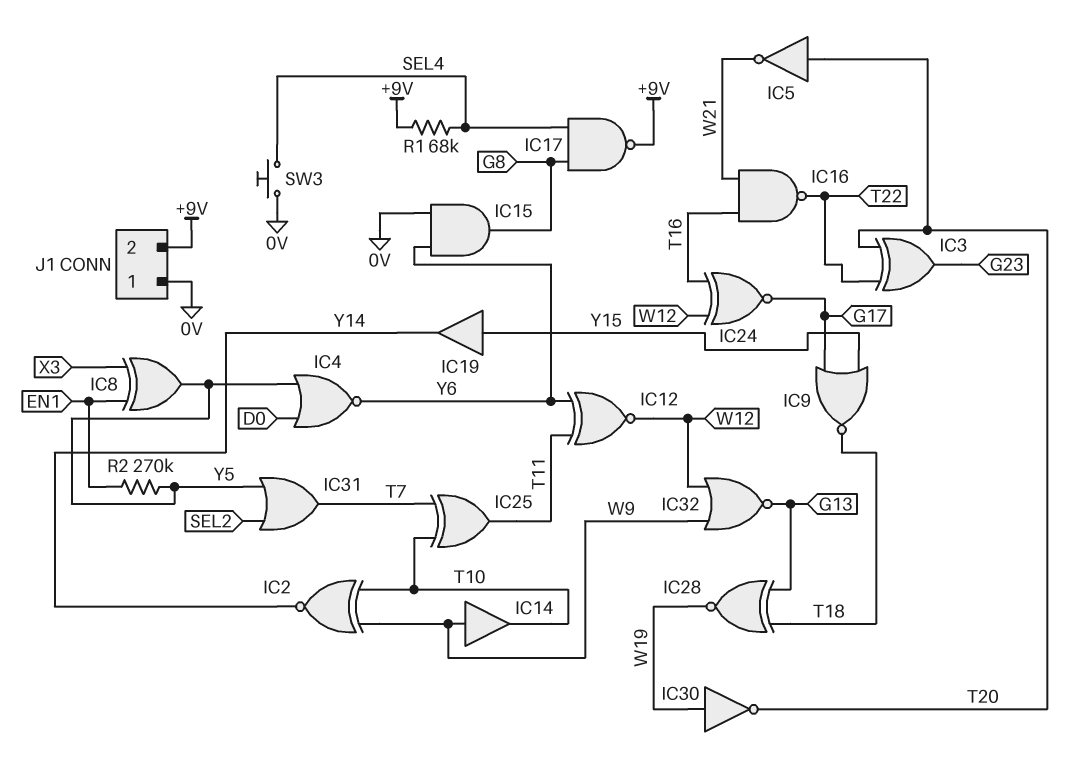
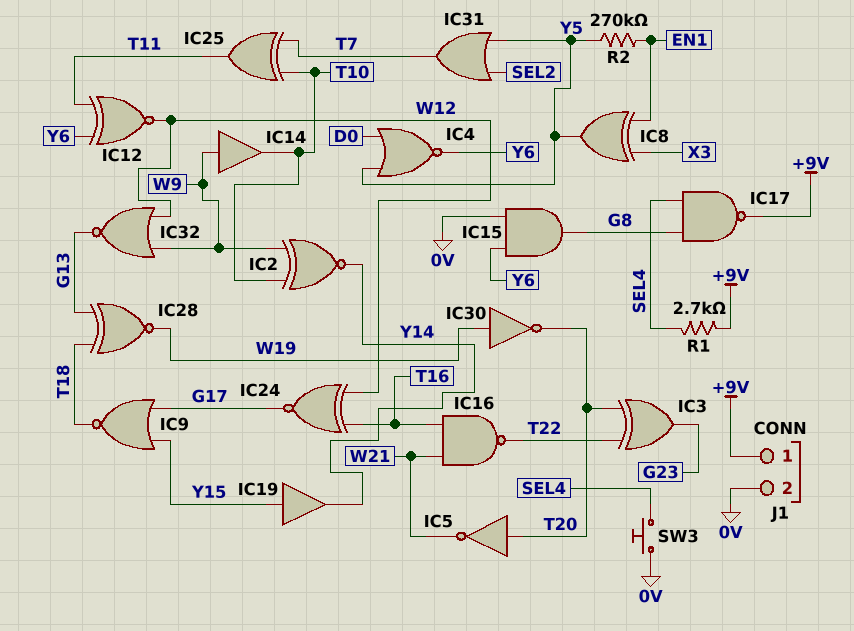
J1 pin 1: 0V -> +9V
J1 pin 2: +9V -> 0V
R1: 68k (+9V, SEL4) -> 2.7k (+9V, SEL4)

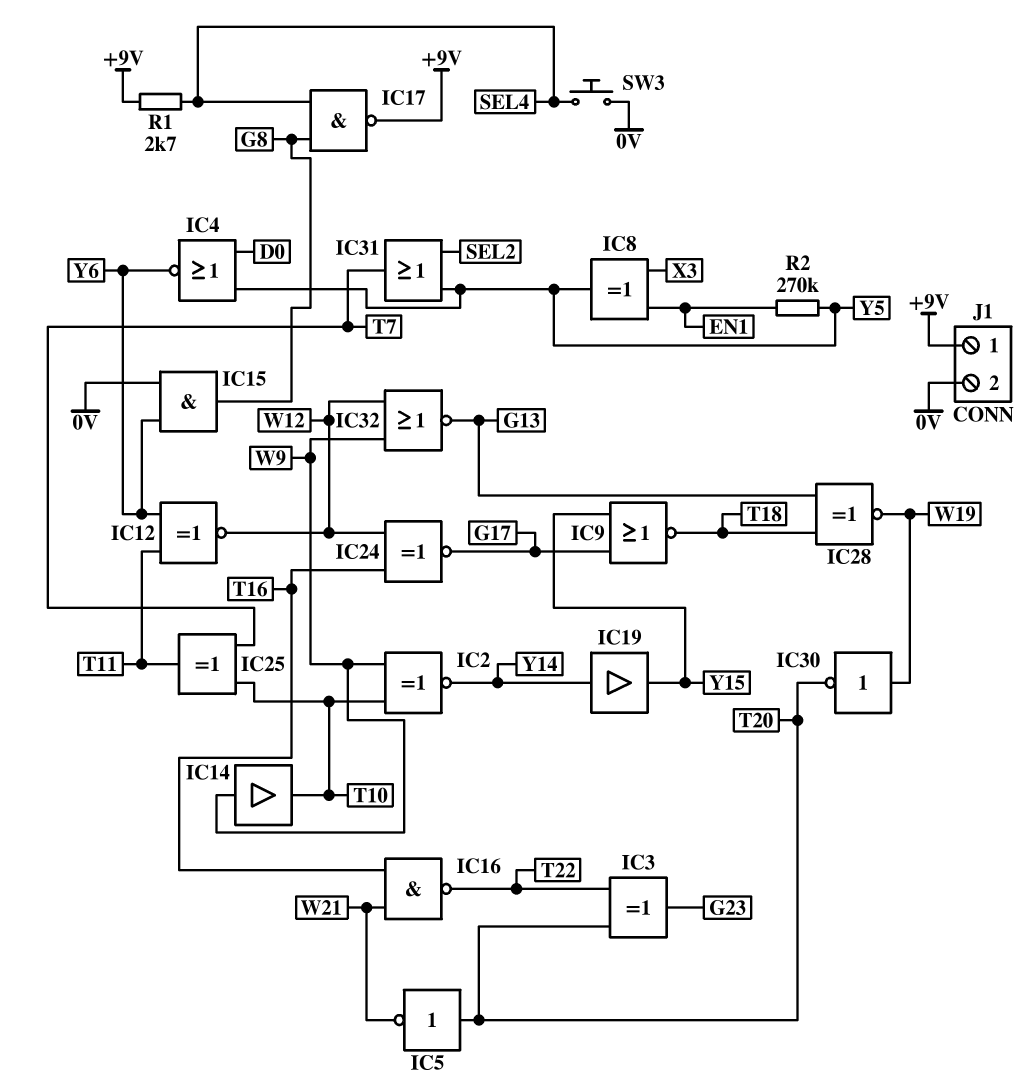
IC19: buffer (in Y15, out Y14) -> buffer (in Y14, out Y15)

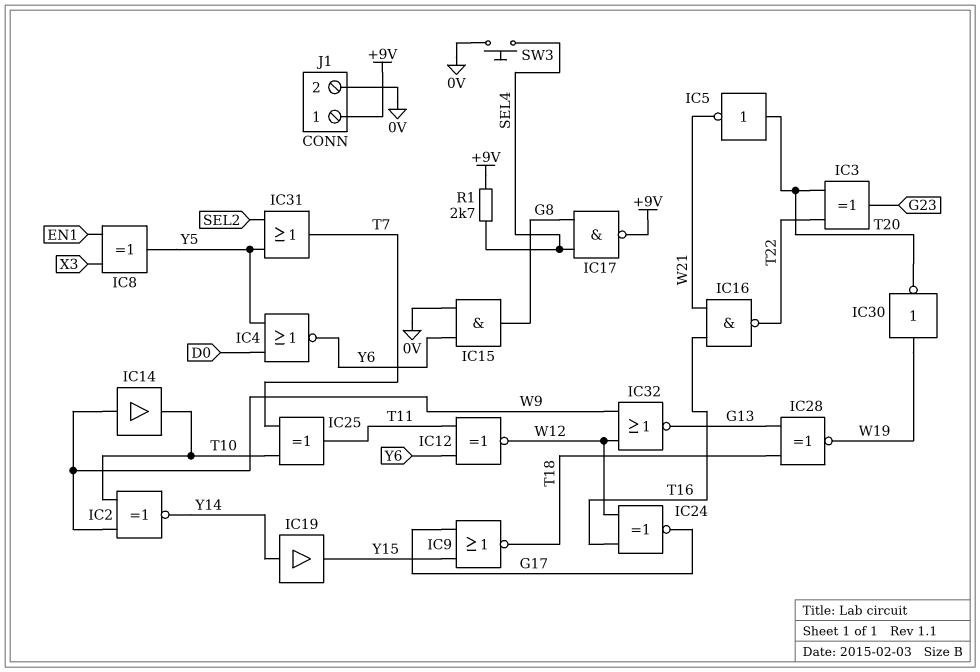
R2: 270k (EN1, Y5) -> none

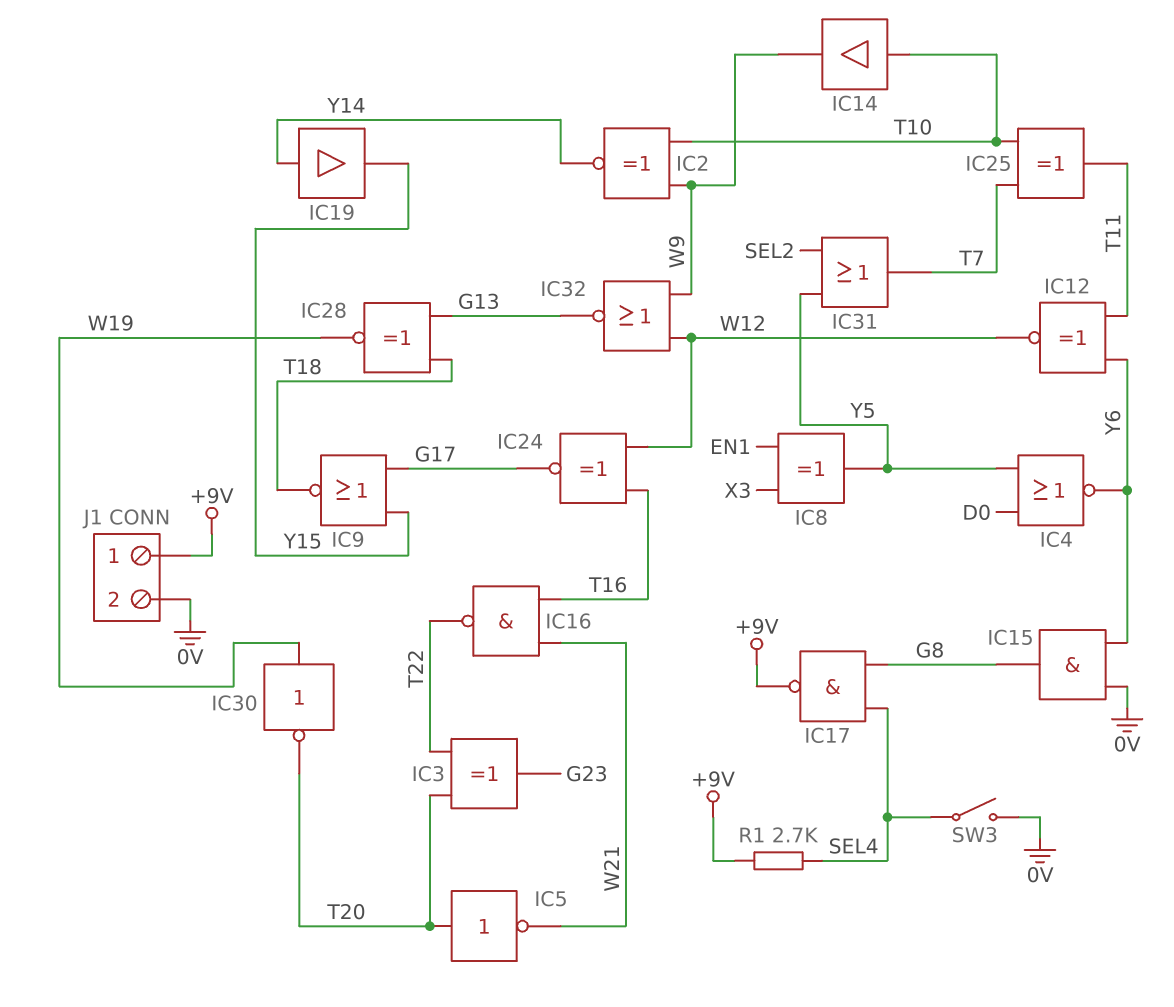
IC14: buffer (in W9, out T10) -> buffer (in T10, out W9)
SW3: button (0V, SEL4) -> switch (0V, SEL4)

